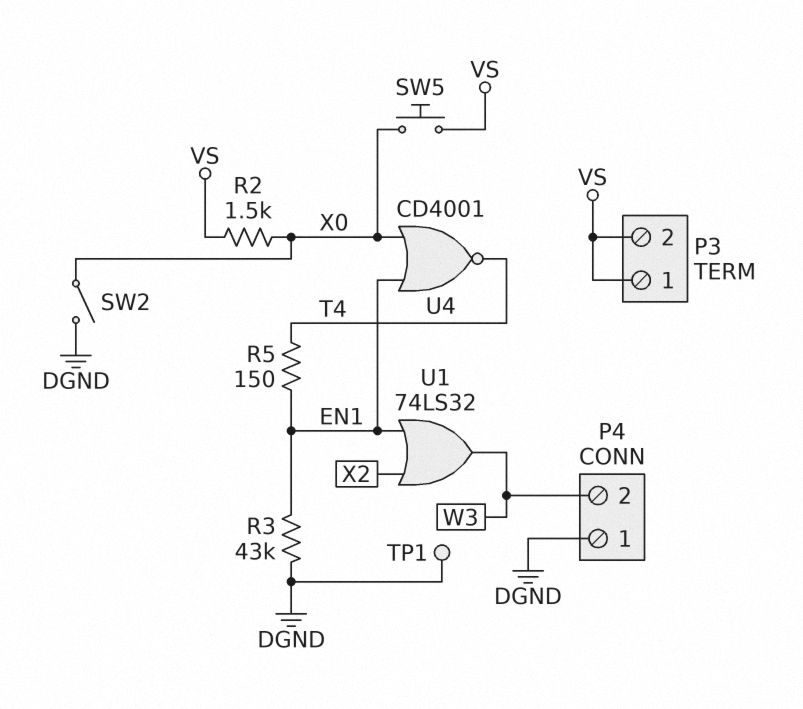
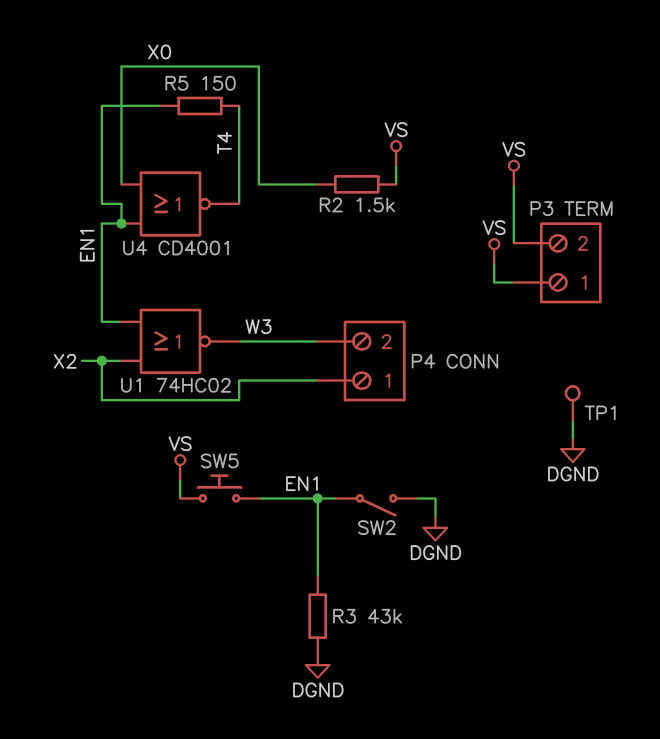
P4 pin 1: DGND -> X2
SW2: switch (DGND, X0) -> switch (DGND, EN1)
SW5: button (VS, X0) -> button (EN1, VS)
U1: OR 74LS32 (in EN1, in X2, out W3) -> NOR 74HC02 (in EN1, in X2, out W3)

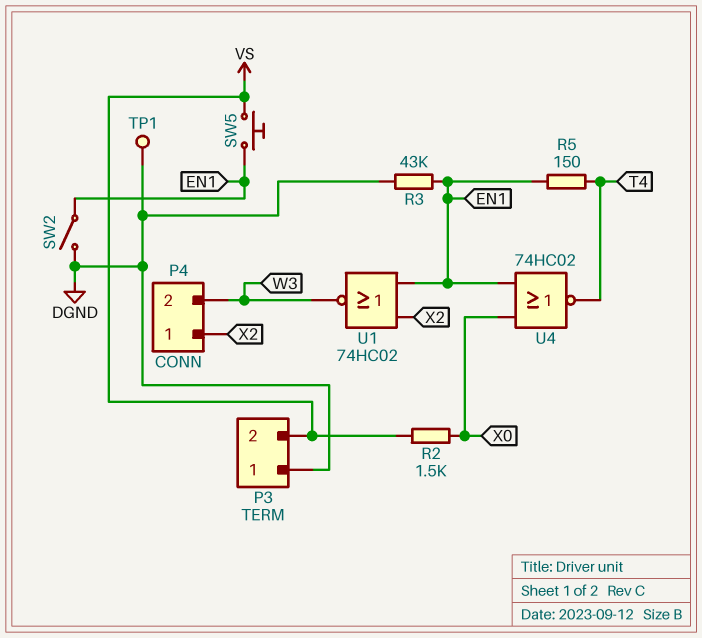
P3 pin 1: VS -> DGND
U4: NOR CD4001 (in EN1, in X0, out T4) -> NOR 74HC02 (in EN1, in X0, out T4)

